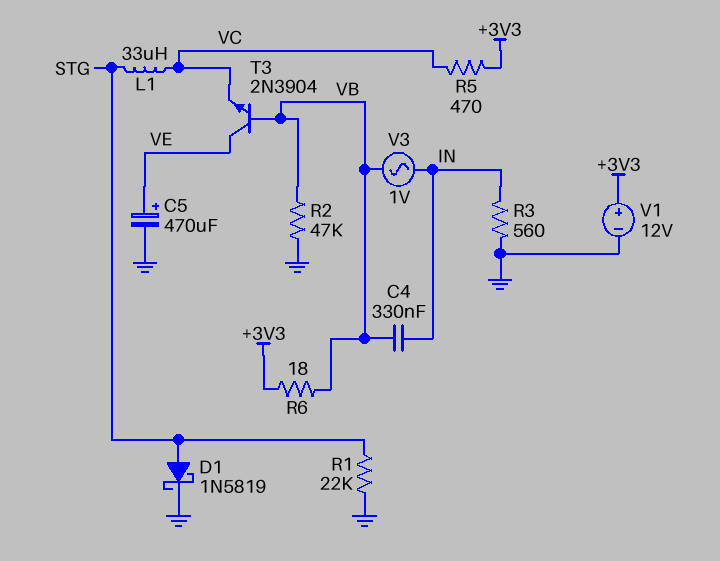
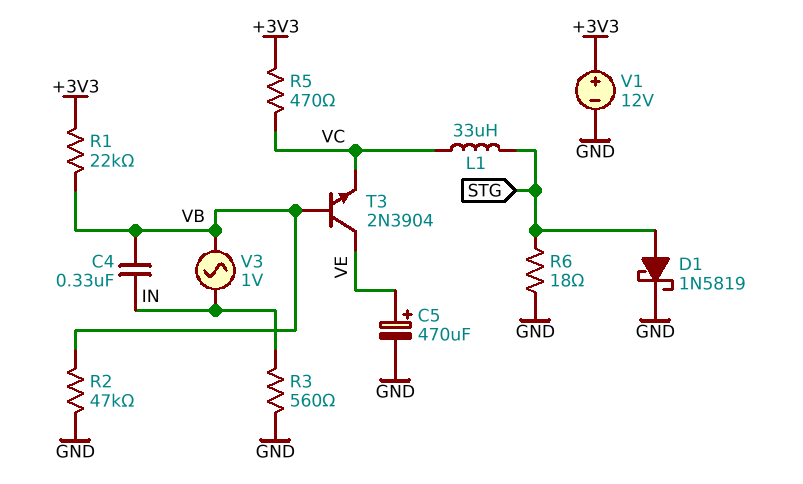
R1: 22k (GND, STG) -> 22k (+3V3, VB)
R6: 18 (+3V3, VB) -> 18 (GND, STG)

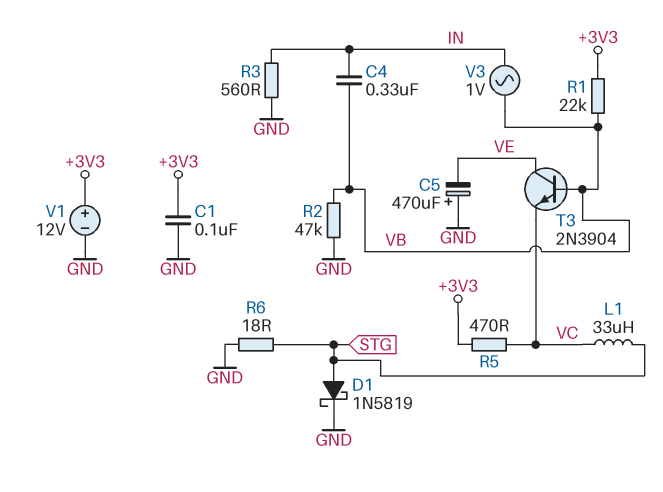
C1: none -> 100nF (+3V3, GND)
C5: 470uF (plus VE, minus GND) -> 470uF (plus GND, minus VE)

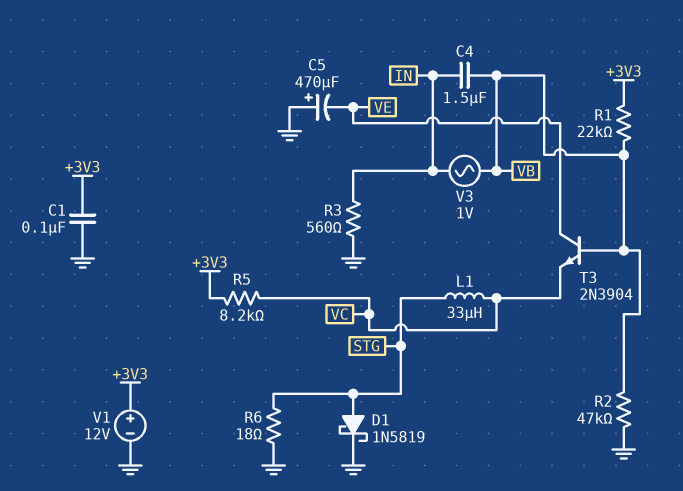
C4: 330nF (IN, VB) -> 1.5uF (IN, VB)
R5: 470 (+3V3, VC) -> 8.2k (+3V3, VC)

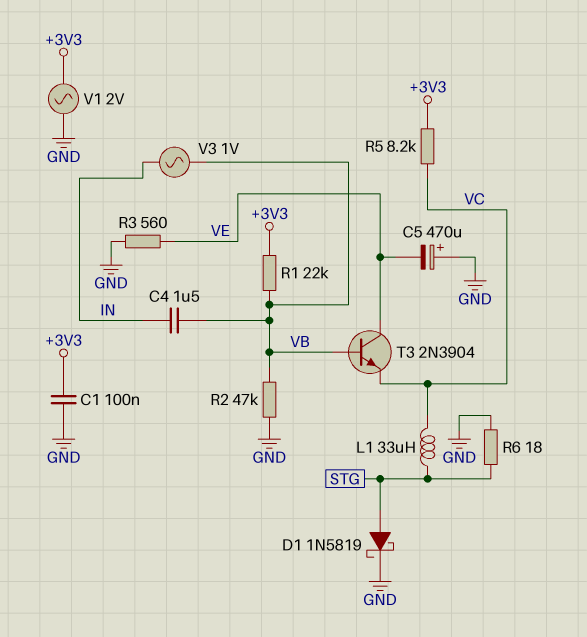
R3: 560 (GND, IN) -> 560 (GND, VE)
V1: 12V (plus +3V3, minus GND) -> AC 2V (+3V3, GND)

